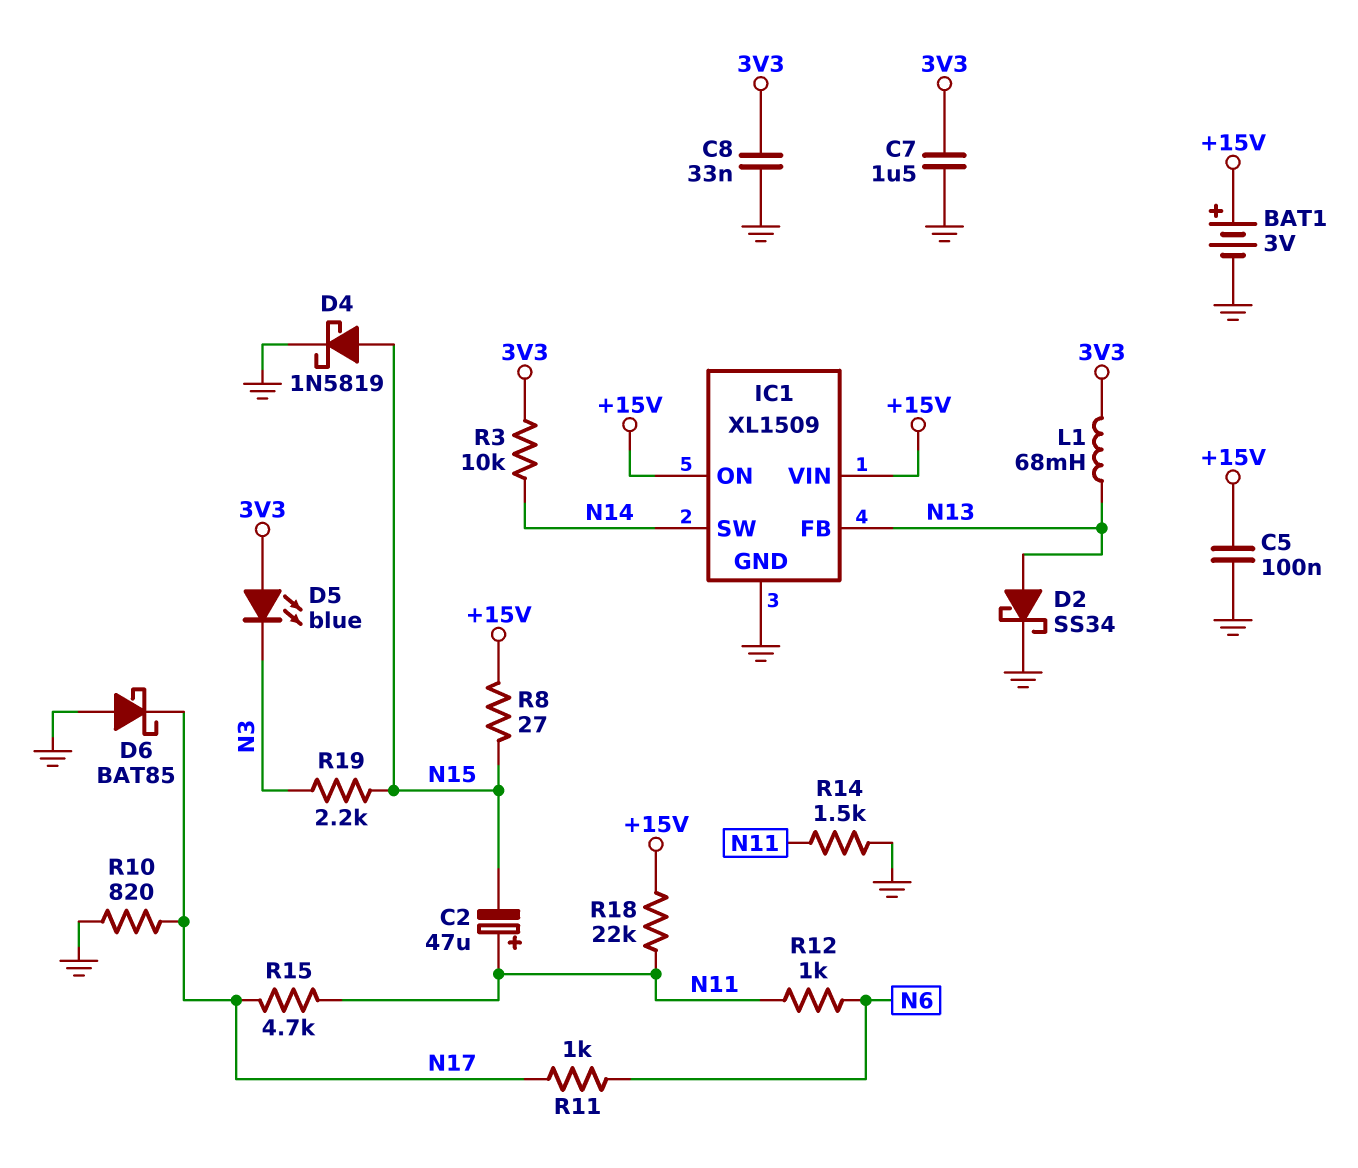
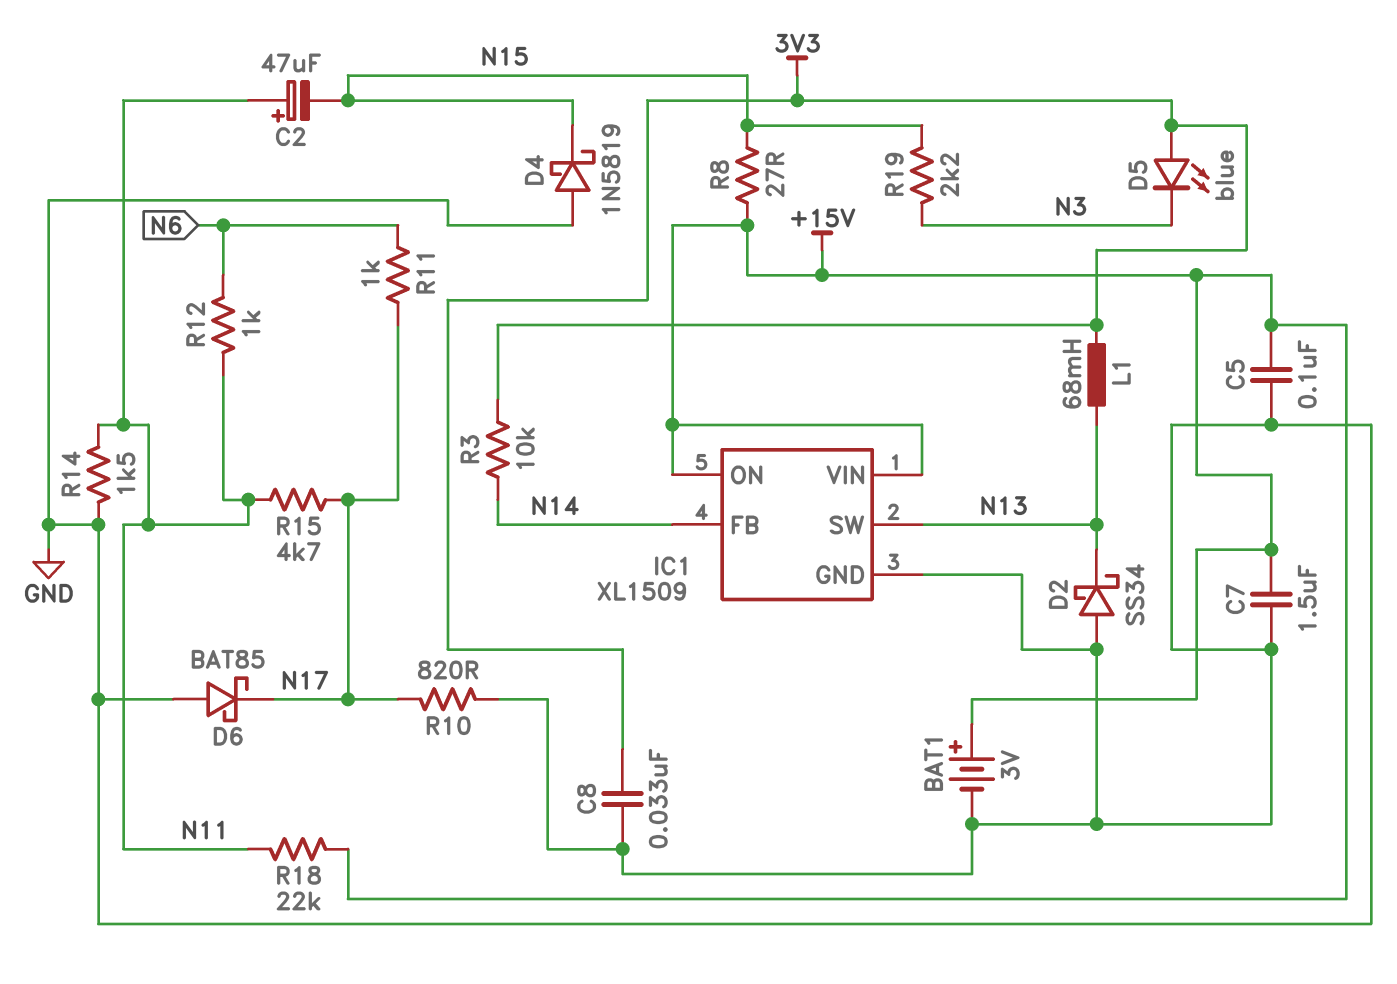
C7: 1.5uF (3V3, GND) -> 1.5uF (+15V, GND)
D2: schottky SS34 (A N13, K GND) -> schottky SS34 (A GND, K N13)
D4: schottky 1N5819 (A N15, K GND) -> schottky 1N5819 (A GND, K N15)
IC1 pin FB: N13 -> N14
IC1 pin SW: N14 -> N13

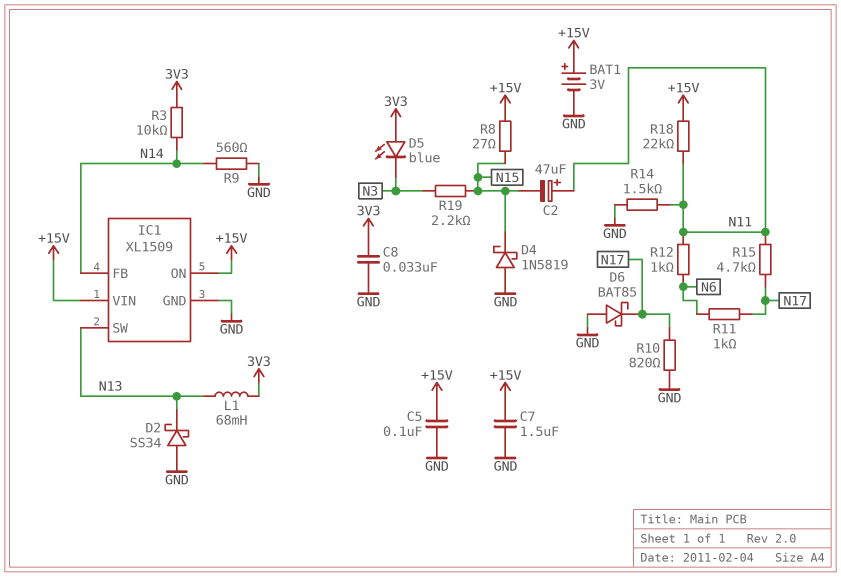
R9: none -> 560 (GND, N14)

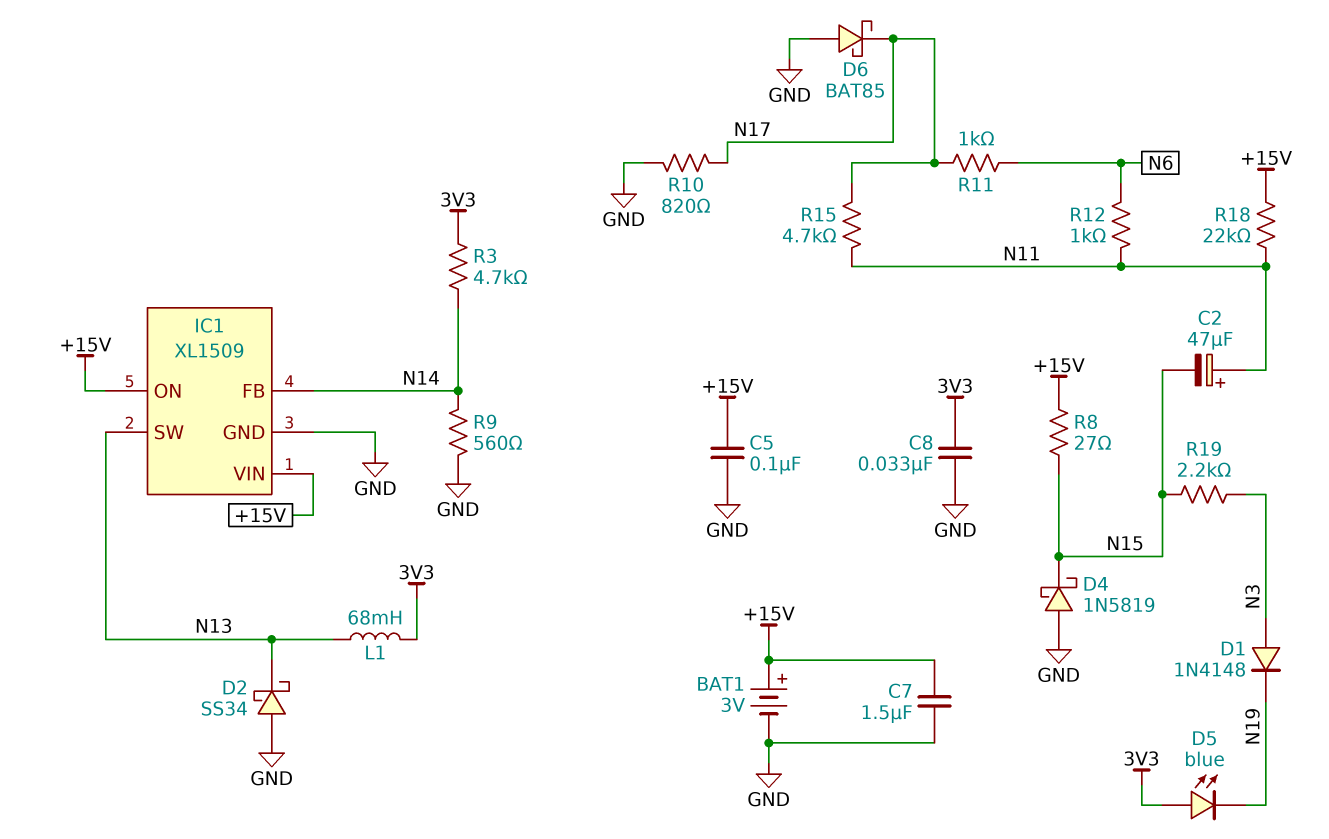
D1: none -> diode 1N4148 (A N3, K N19)
D5: LED blue (A 3V3, K N3) -> LED blue (A 3V3, K N19)
R3: 10k (3V3, N14) -> 4.7k (3V3, N14)
R14: 1.5k (GND, N11) -> none

